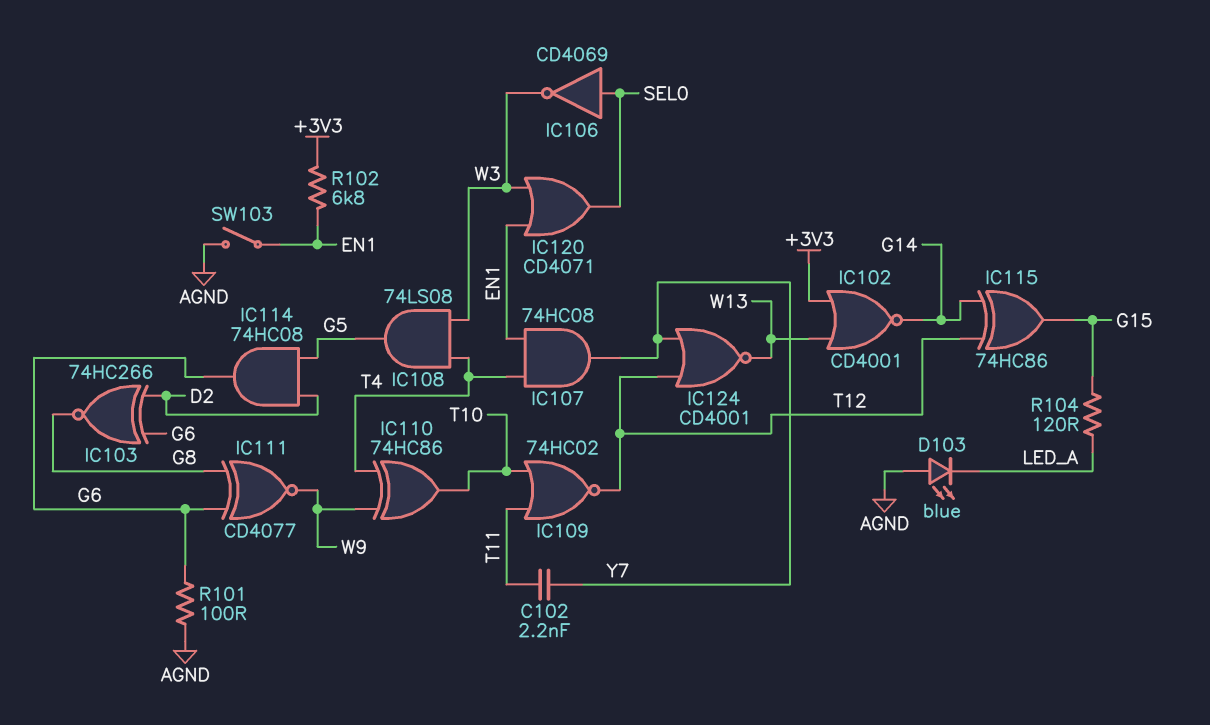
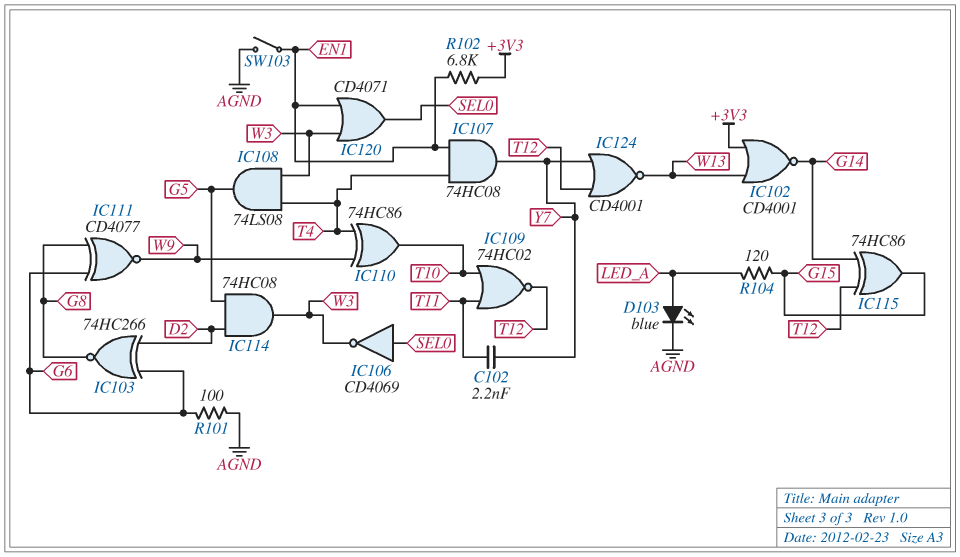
D103: LED blue (A AGND, K LED_A) -> LED blue (A LED_A, K AGND)
IC114: AND 74HC08 (in D2, in G5, out G6) -> AND 74HC08 (in D2, in G5, out W3)

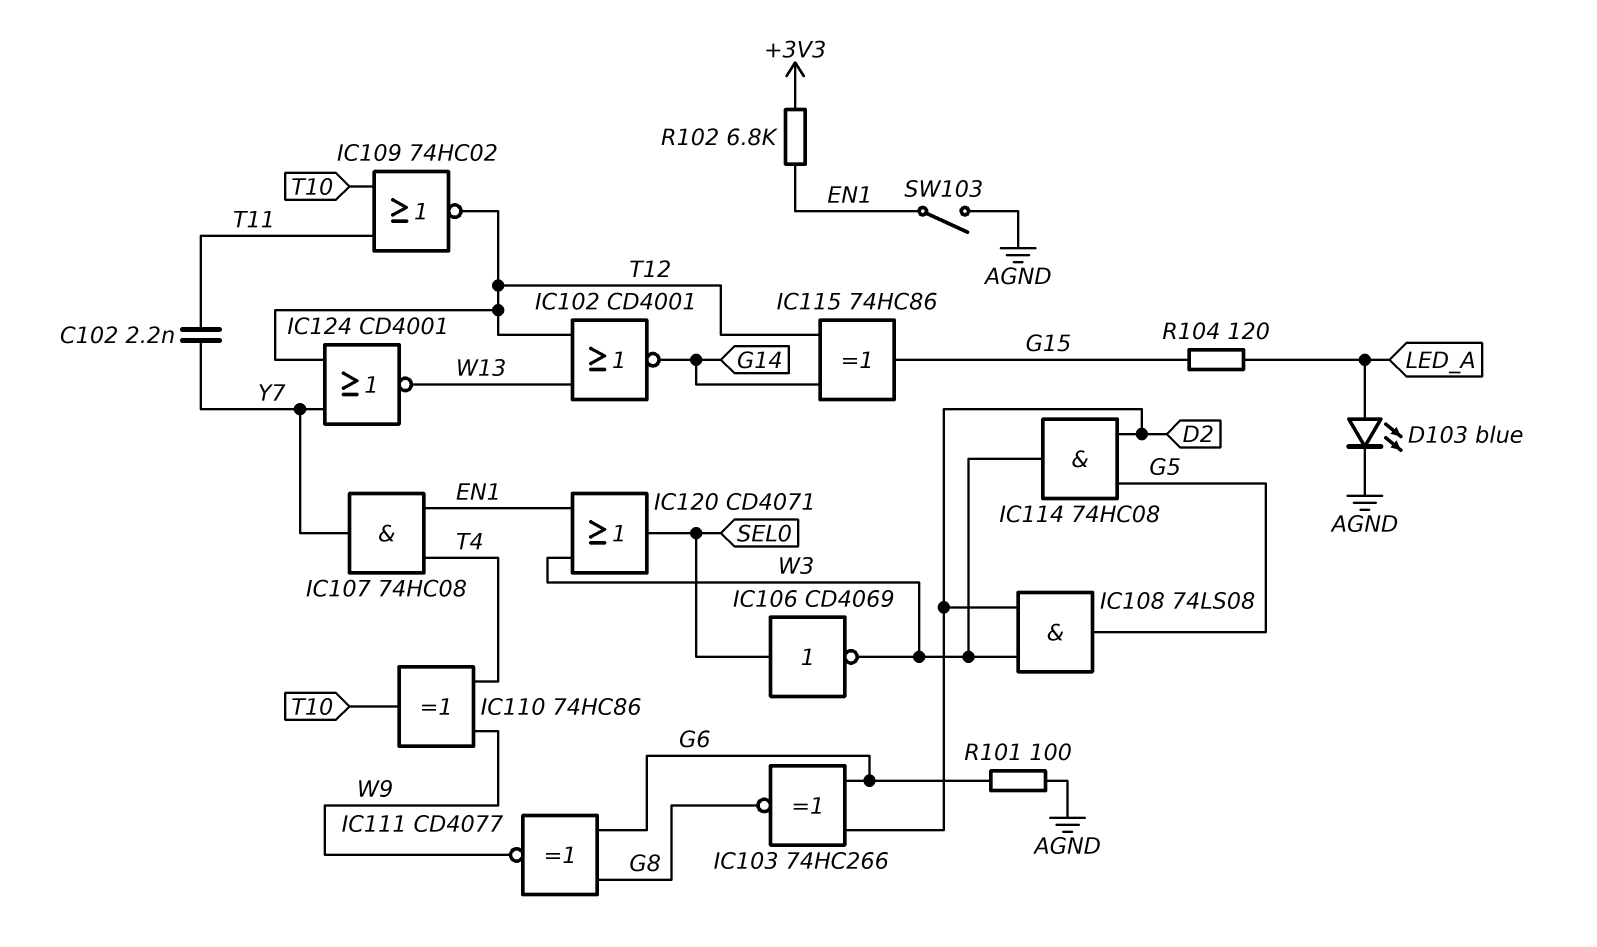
IC102: NOR CD4001 (in +3V3, in W13, out G14) -> NOR CD4001 (in T12, in W13, out G14)
IC108: AND 74LS08 (in T4, in W3, out G5) -> AND 74LS08 (in D2, in W3, out G5)

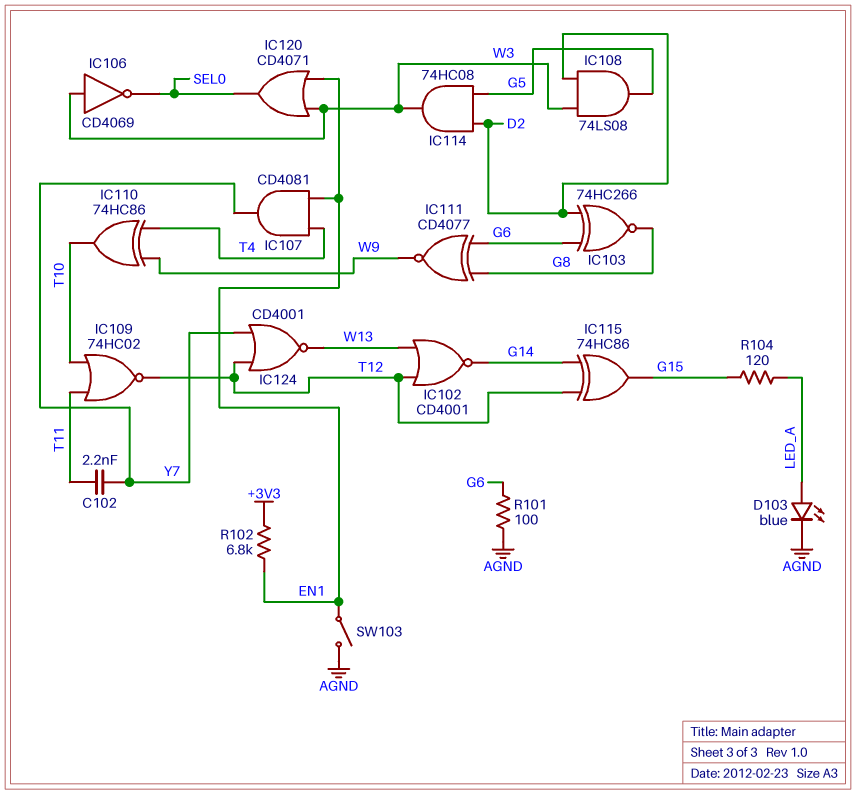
IC106: NOT CD4069 (in SEL0, out W3) -> NOT CD4069 (in W3, out SEL0)
IC107: AND 74HC08 (in EN1, in T4, out Y7) -> AND CD4081 (in EN1, in T4, out Y7)

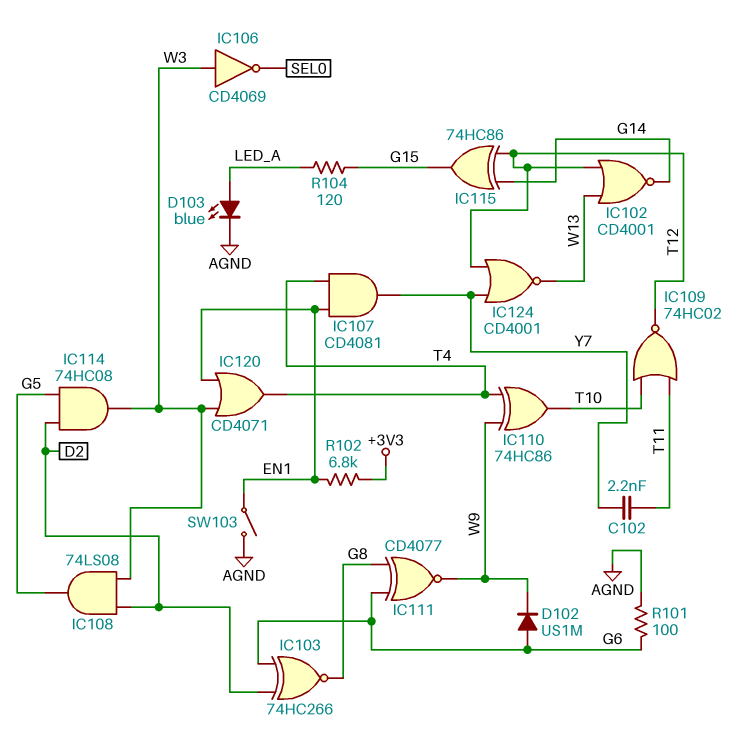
D102: none -> diode US1M (A G6, K W9)
IC120: OR CD4071 (in EN1, in W3, out SEL0) -> OR CD4071 (in EN1, in W3, out T4)

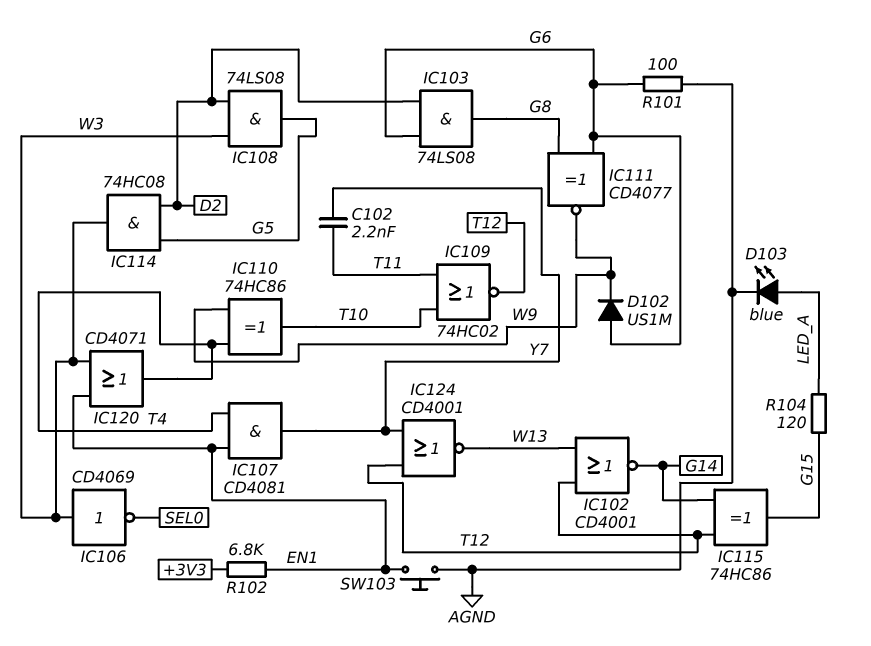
IC103: XNOR 74HC266 (in D2, in G6, out G8) -> AND 74LS08 (in D2, in G6, out G8)
SW103: switch (AGND, EN1) -> button (AGND, EN1)

